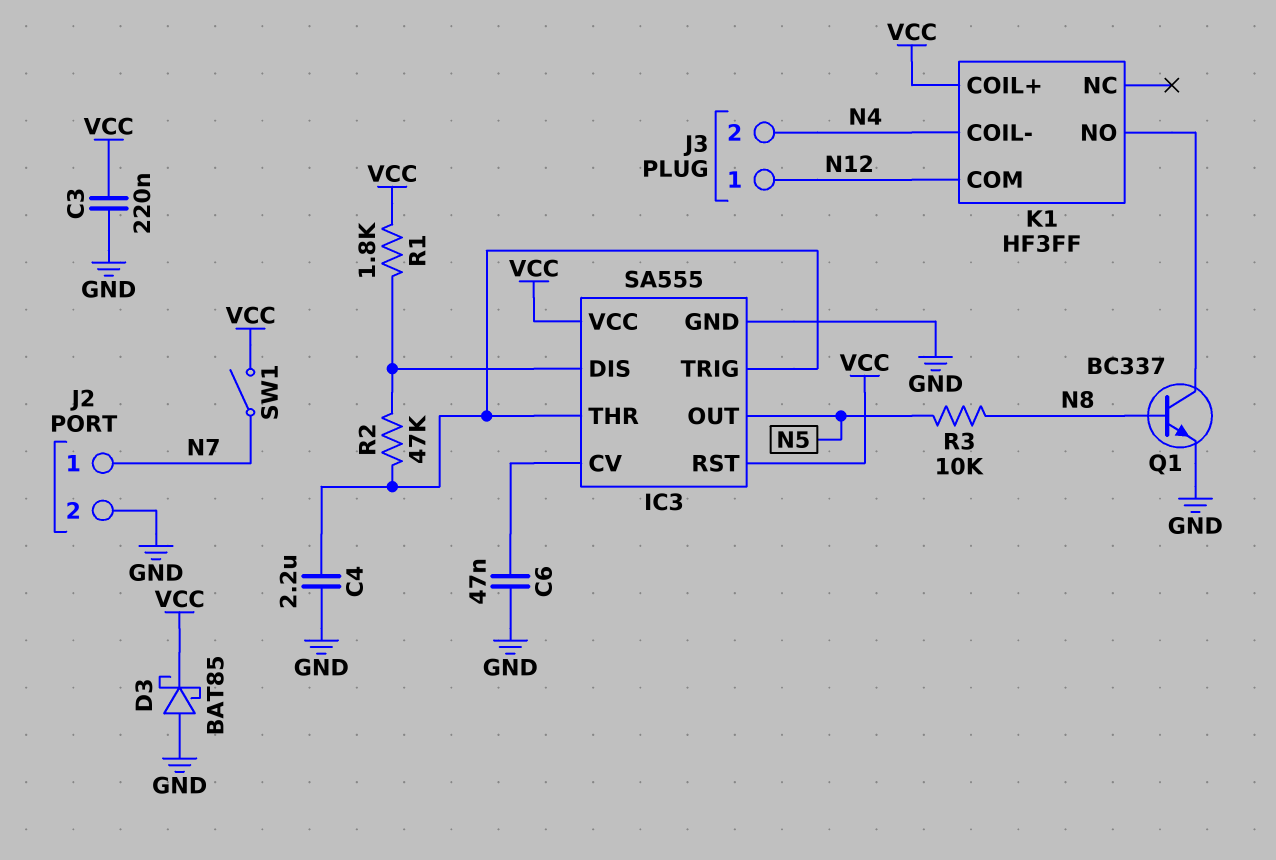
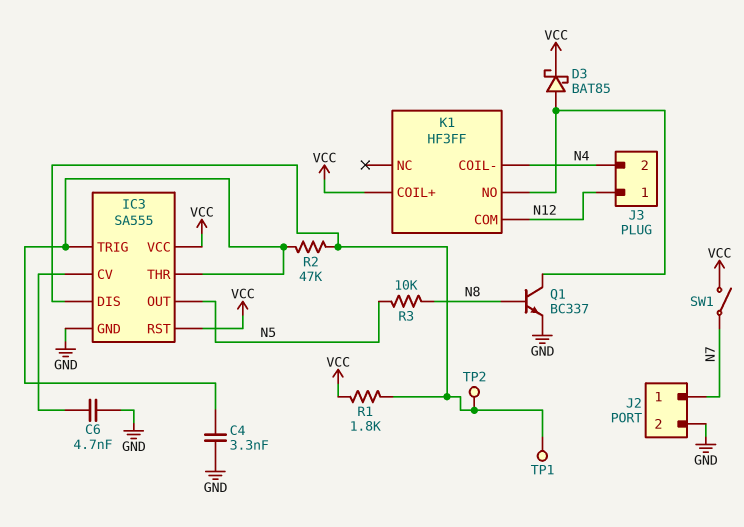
C3: 220nF (GND, VCC) -> none
C4: 2.2uF (GND, IC3/THR) -> 3.3nF (GND, IC3/THR)
C6: 47nF (GND, IC3/CV) -> 4.7nF (GND, IC3/CV)
D3: schottky BAT85 (A GND, K VCC) -> schottky BAT85 (A K1/NO, K VCC)
TP1: none -> test point (IC3/DIS)
TP2: none -> test point (IC3/DIS)

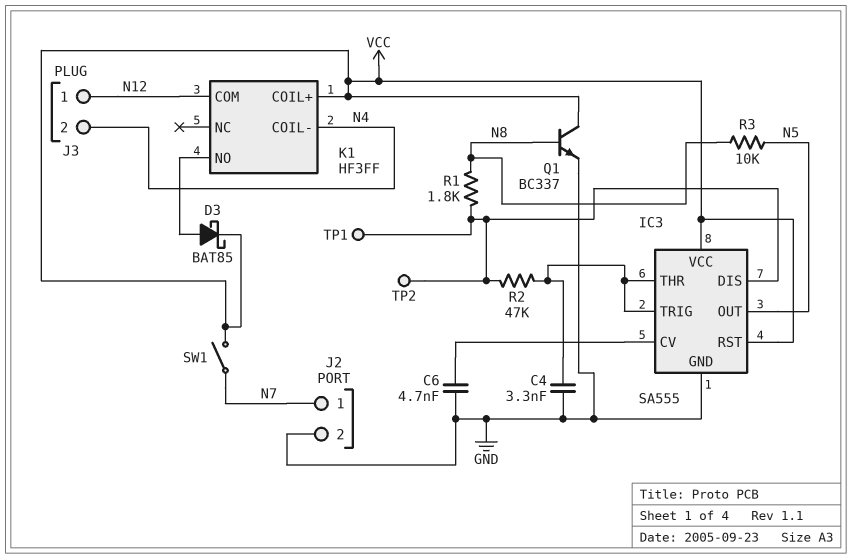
Q1: NPN BC337 (B N8, C K1/NO, E GND) -> NPN BC337 (B N8, C VCC, E GND)
R1: 1.8k (IC3/DIS, VCC) -> 1.8k (IC3/DIS, N8)

